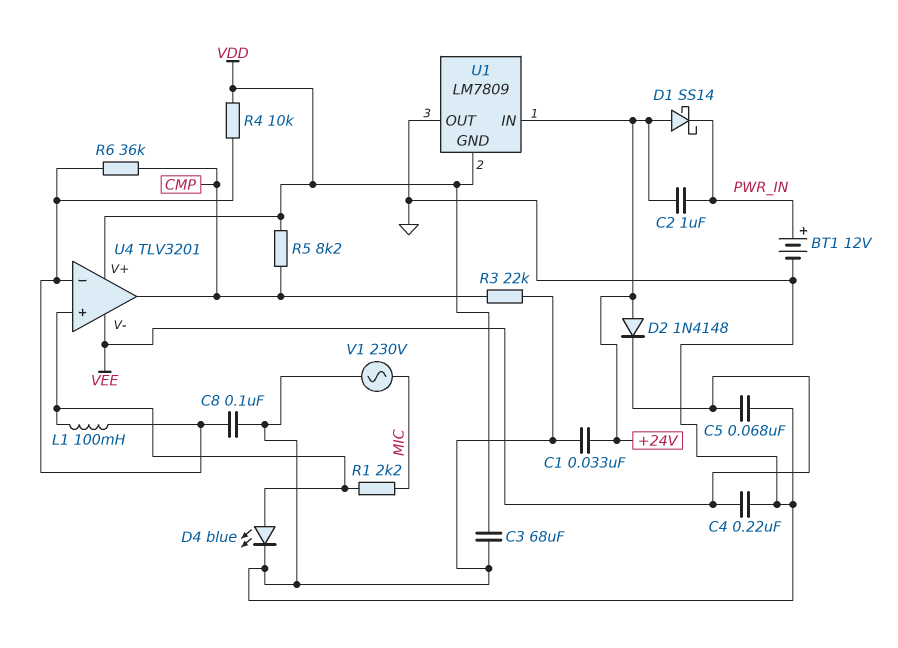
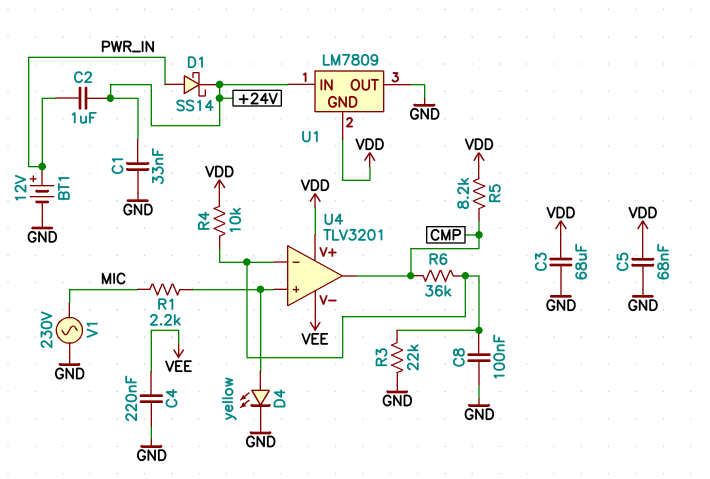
C5: 68nF (GND, VEE) -> 68nF (GND, VDD)
D1: schottky SS14 (A +24V, K PWR_IN) -> schottky SS14 (A PWR_IN, K +24V)
D2: diode 1N4148 (A +24V, K VEE) -> none
D4: LED blue (A U4/in+, K GND) -> LED yellow (A U4/in+, K GND)
L1: 100mH (U4/in+, U4/in-) -> none
R3: 22k (CMP, GND) -> 22k (GND, U4/in-)

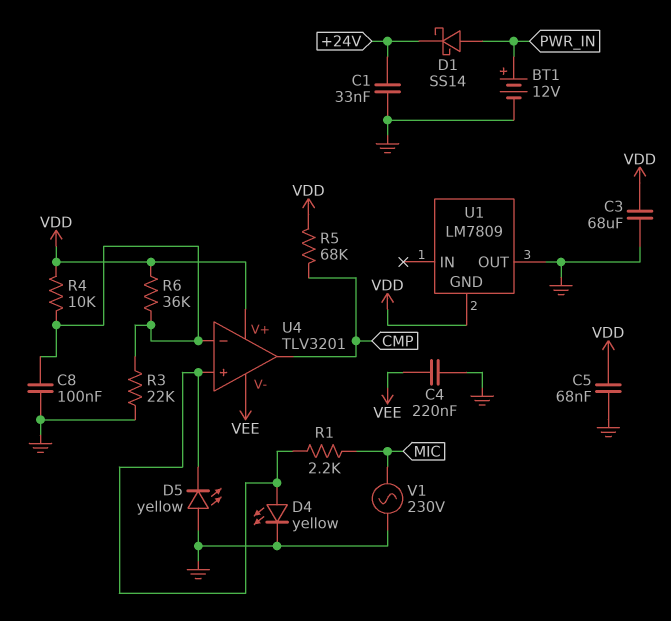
C2: 1uF (+24V, PWR_IN) -> none
D5: none -> LED yellow (A GND, K U4/in+)
R5: 8.2k (CMP, VDD) -> 68k (CMP, VDD)
R6: 36k (CMP, U4/in-) -> 36k (U4/in-, VDD)
U1 pin IN: +24V -> none

